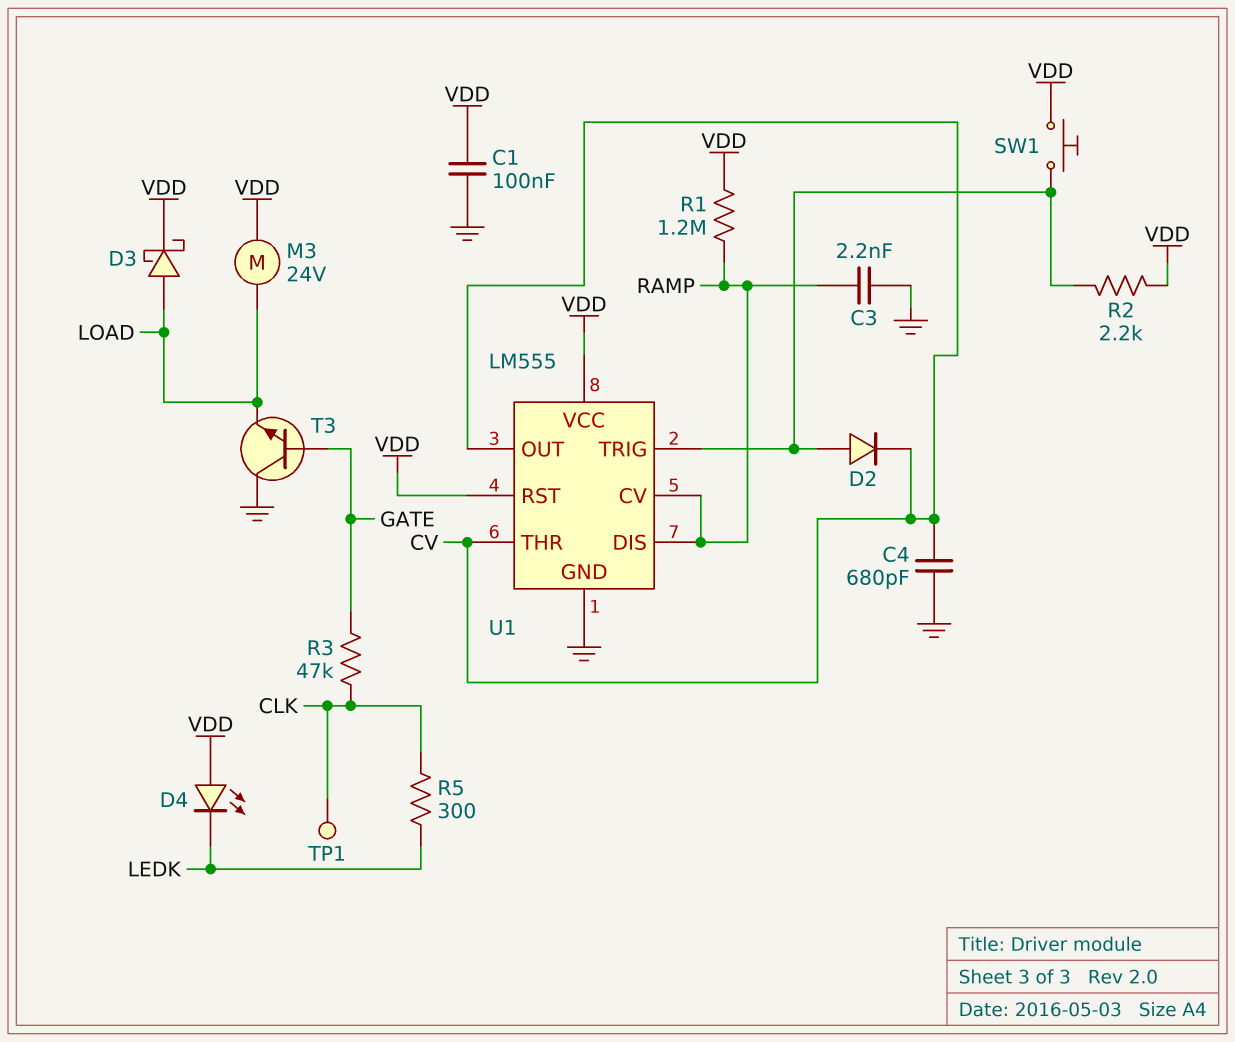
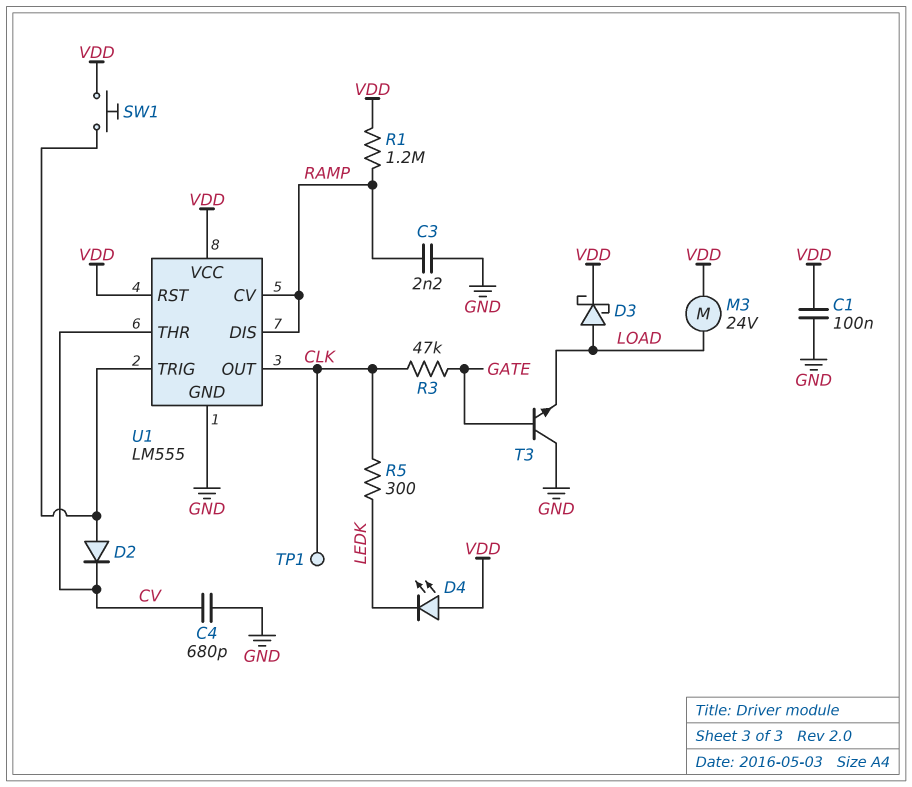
R2: 2.2k (U1/TRIG, VDD) -> none
U1 pin OUT: CV -> CLK

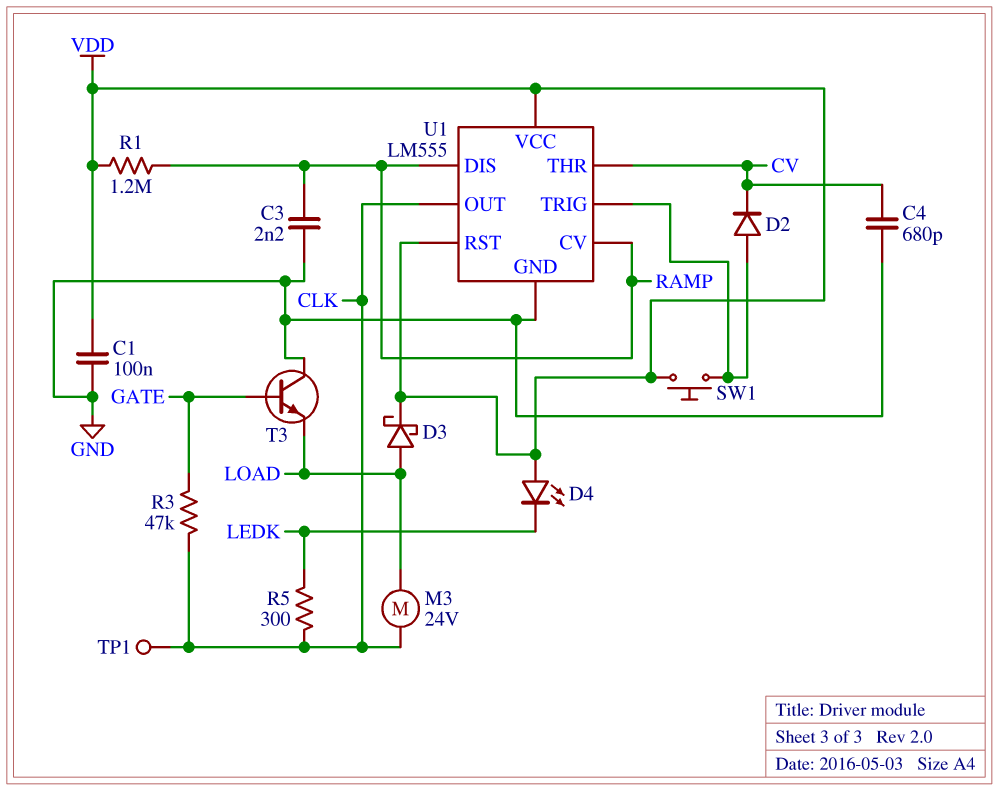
M3: motor 24V (LOAD, VDD) -> motor 24V (CLK, LOAD)

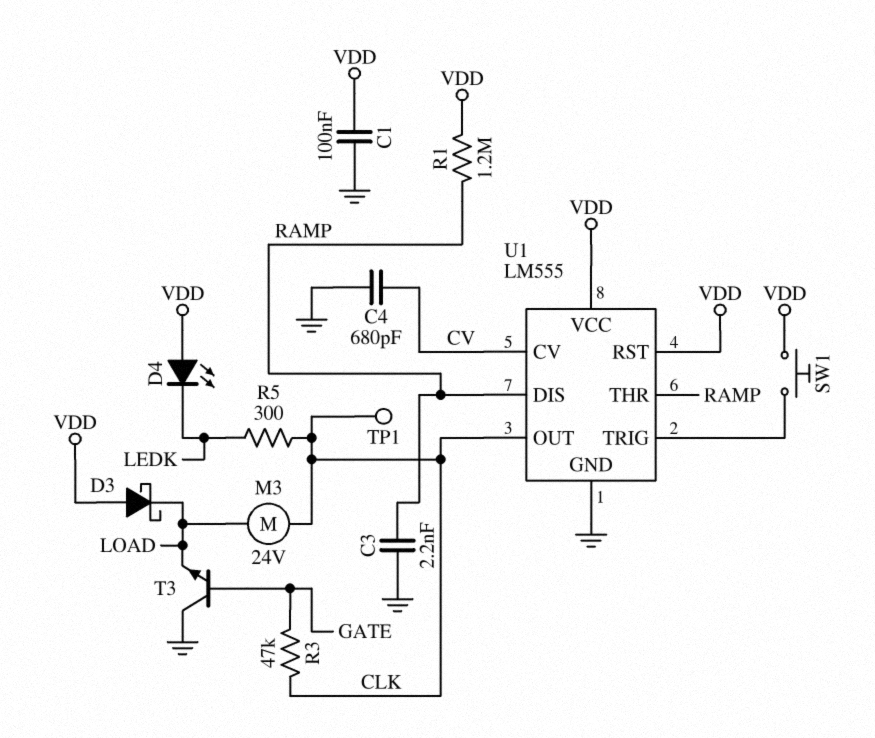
D2: diode (A U1/TRIG, K CV) -> none
D3: schottky (A LOAD, K VDD) -> schottky (A VDD, K LOAD)
U1 pin CV: RAMP -> CV
U1 pin THR: CV -> RAMP

